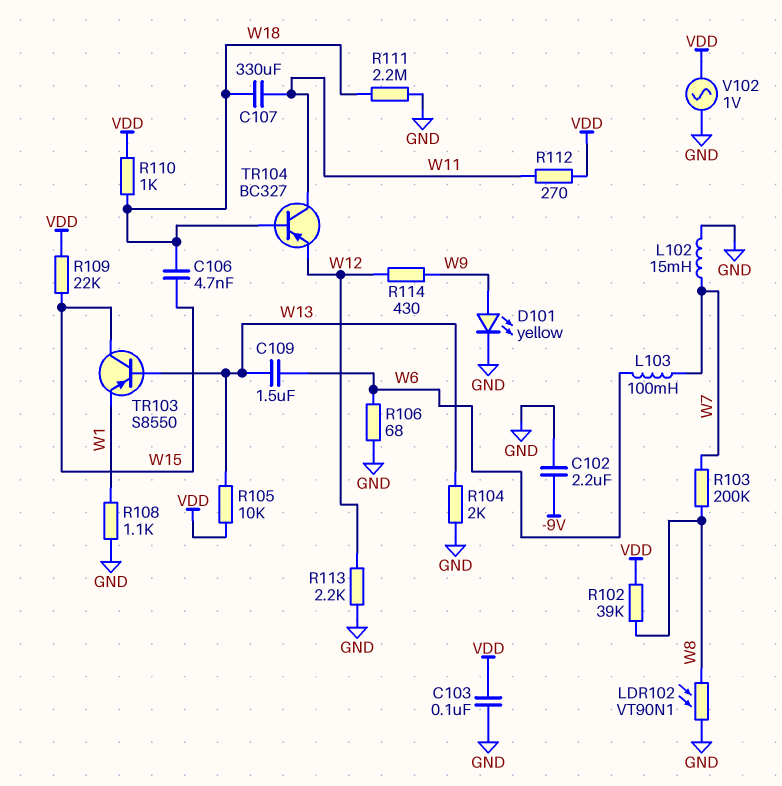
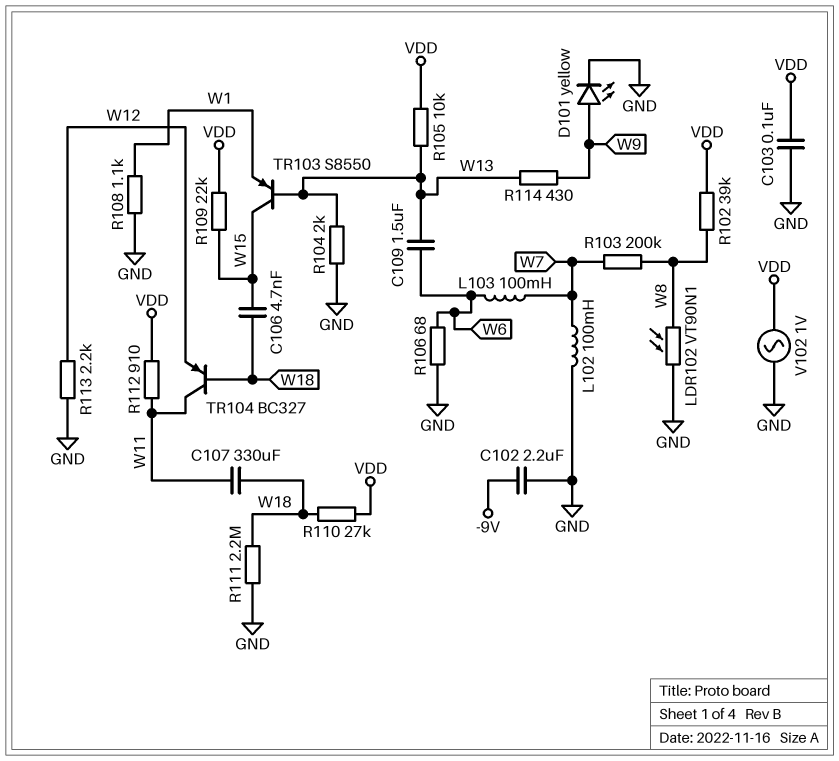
L102: 15mH (GND, W7) -> 100mH (GND, W7)
R110: 1k (VDD, W18) -> 27k (VDD, W18)
R112: 270 (VDD, W11) -> 910 (VDD, W11)
R114: 430 (W9, W12) -> 430 (W9, W13)

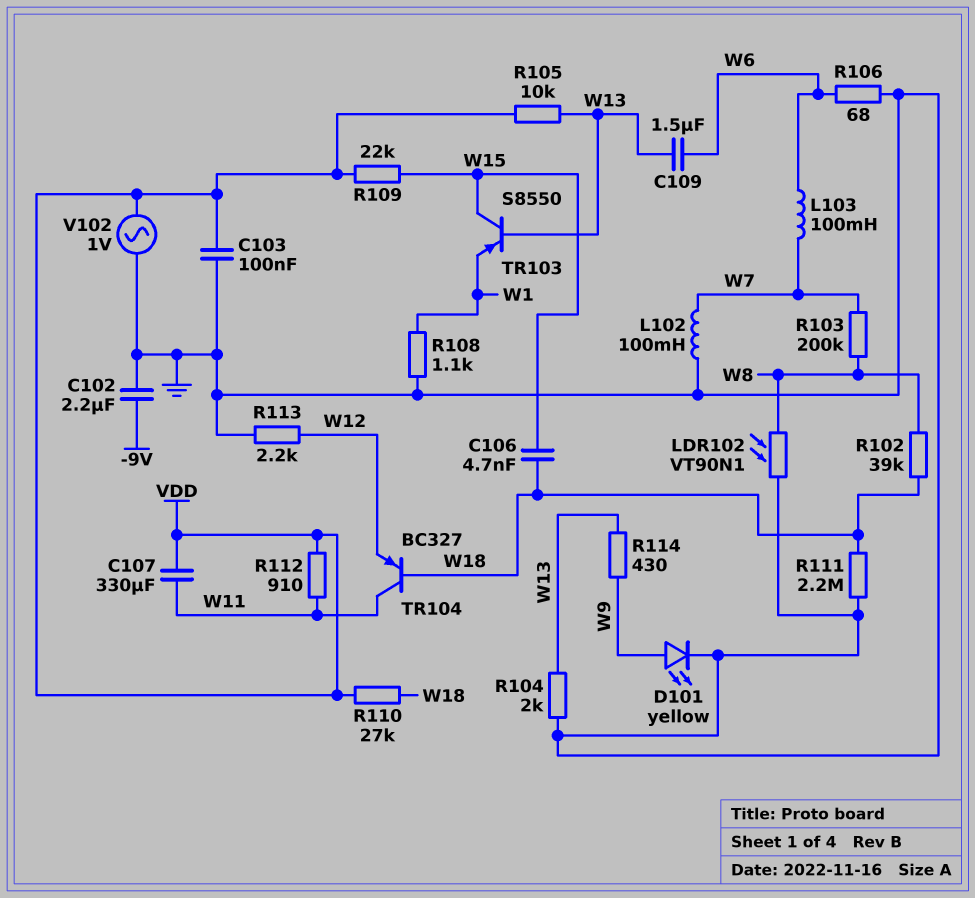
C107: 330uF (W11, W18) -> 330uF (VDD, W11)
R102: 39k (VDD, W8) -> 39k (W8, W18)

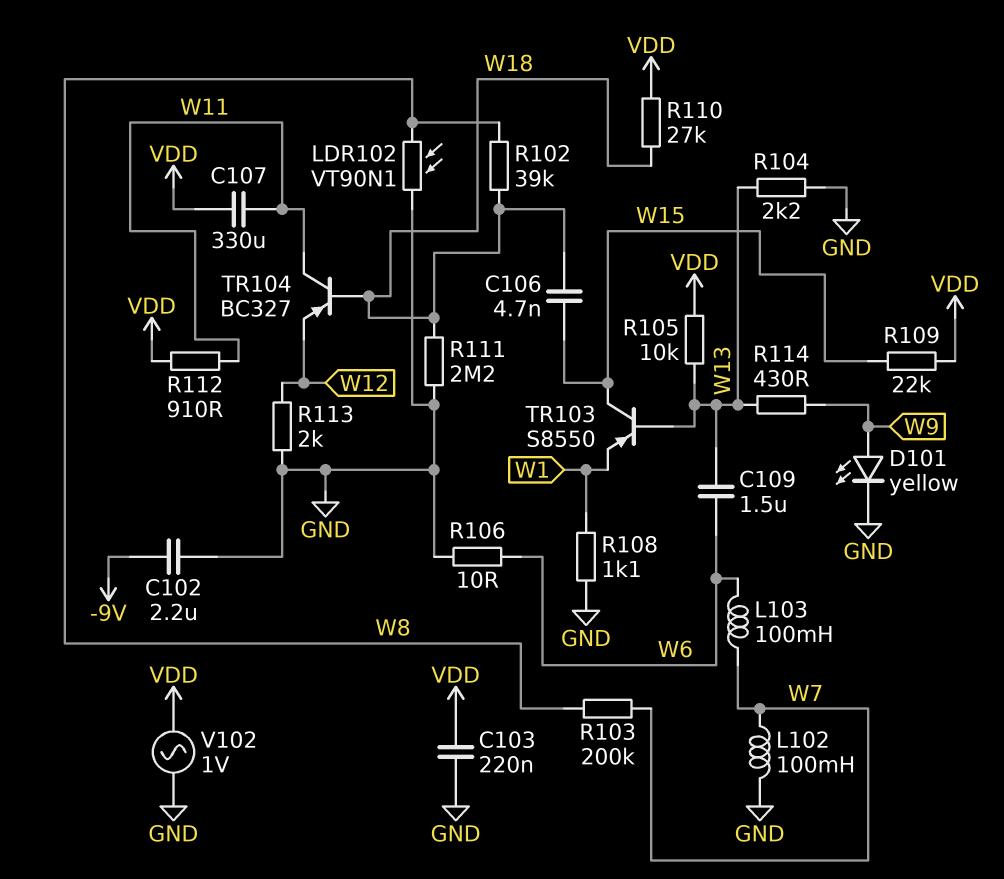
C103: 100nF (GND, VDD) -> 220nF (GND, VDD)
R104: 2k (GND, W13) -> 2.2k (GND, W13)
R106: 68 (GND, W6) -> 10 (GND, W6)
R113: 2.2k (GND, W12) -> 2k (GND, W12)

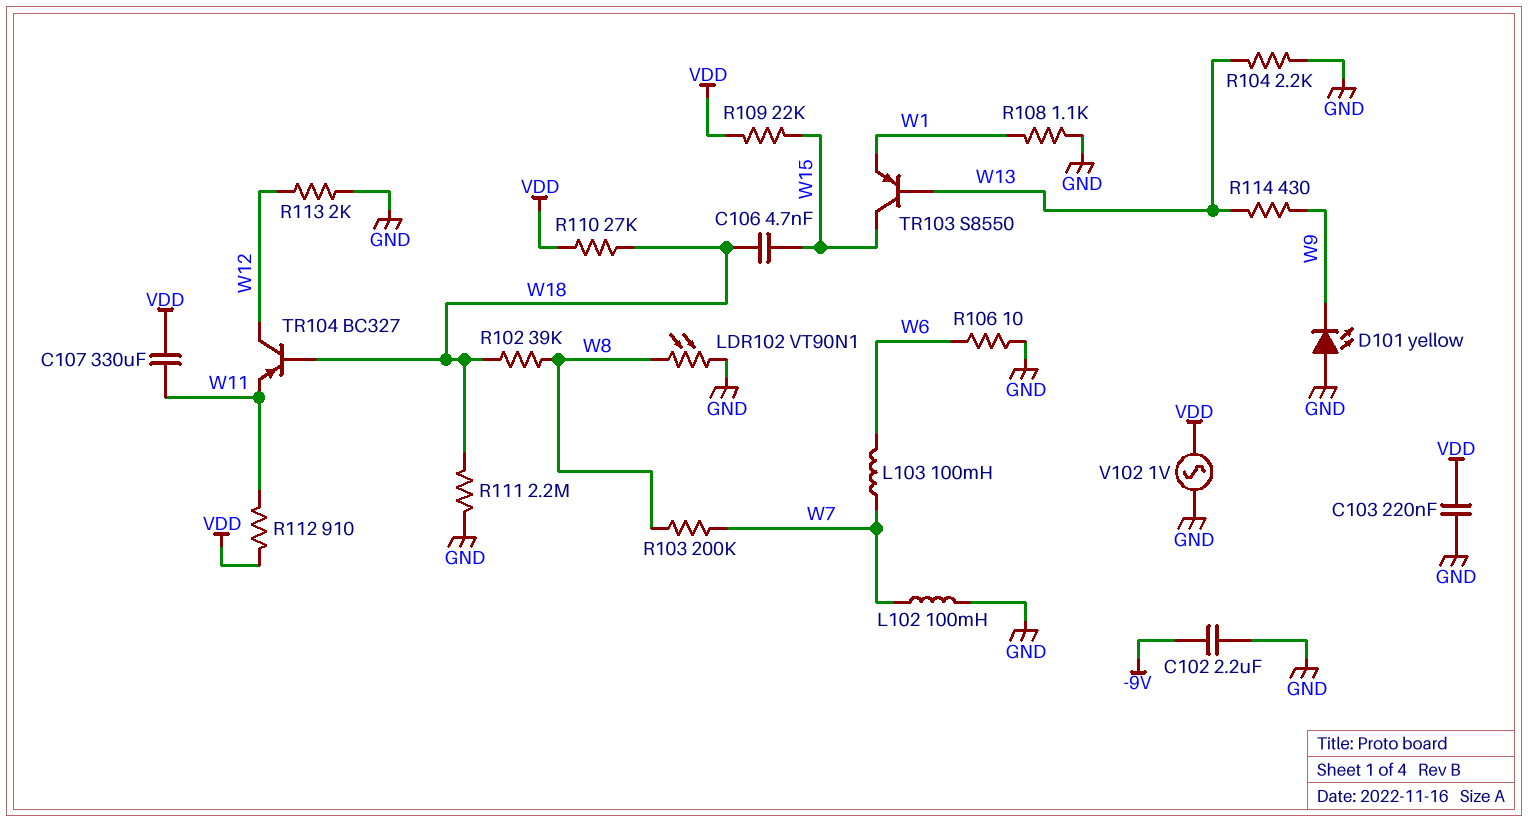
C109: 1.5uF (W6, W13) -> none
D101: LED yellow (A W9, K GND) -> LED yellow (A GND, K W9)
R105: 10k (VDD, W13) -> none
TR104: PNP BC327 (B W18, C W11, E W12) -> PNP BC327 (B W18, C W12, E W11)

